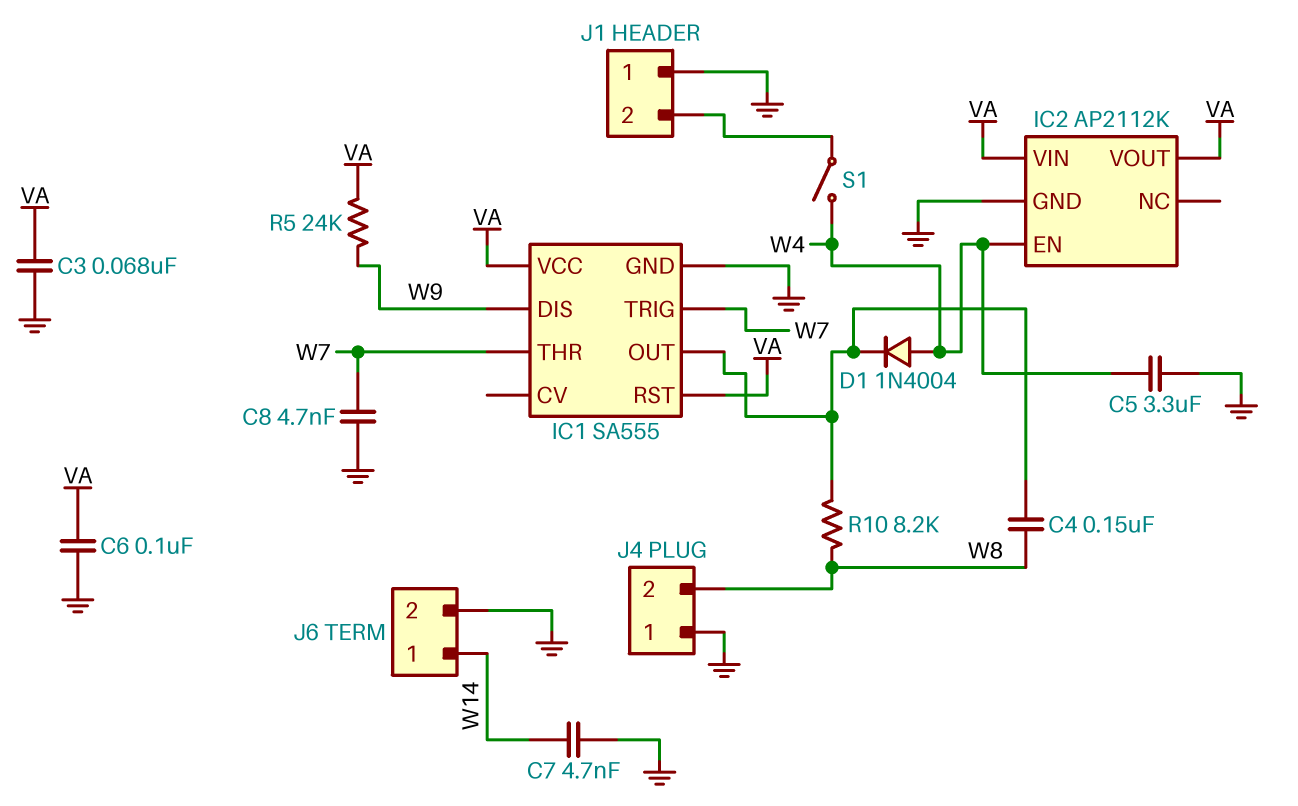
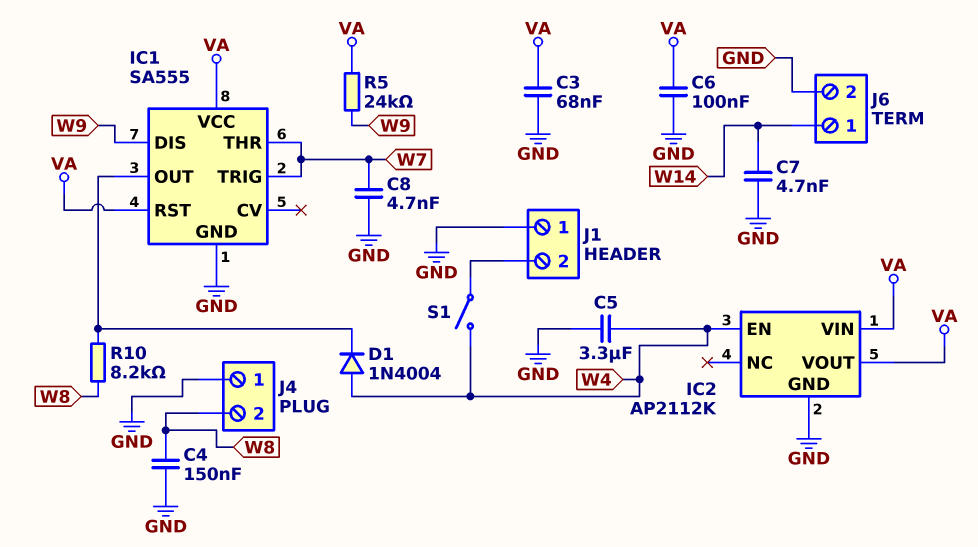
C4: 150nF (IC1/OUT, W8) -> 150nF (GND, W8)

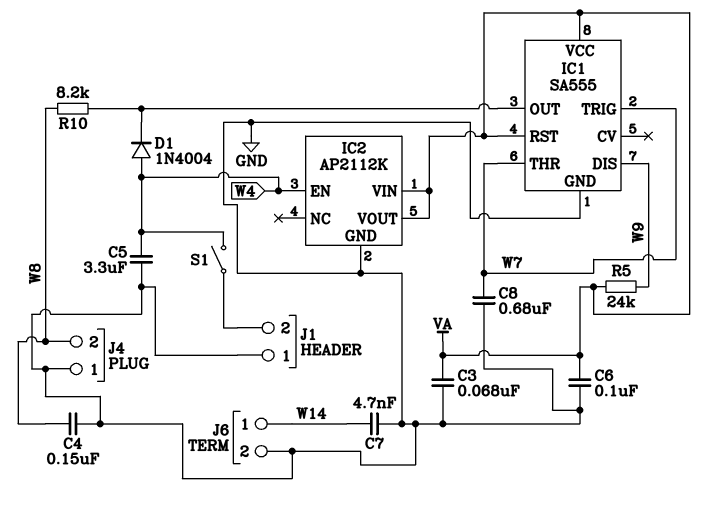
C8: 4.7nF (GND, W7) -> 680nF (GND, W7)

